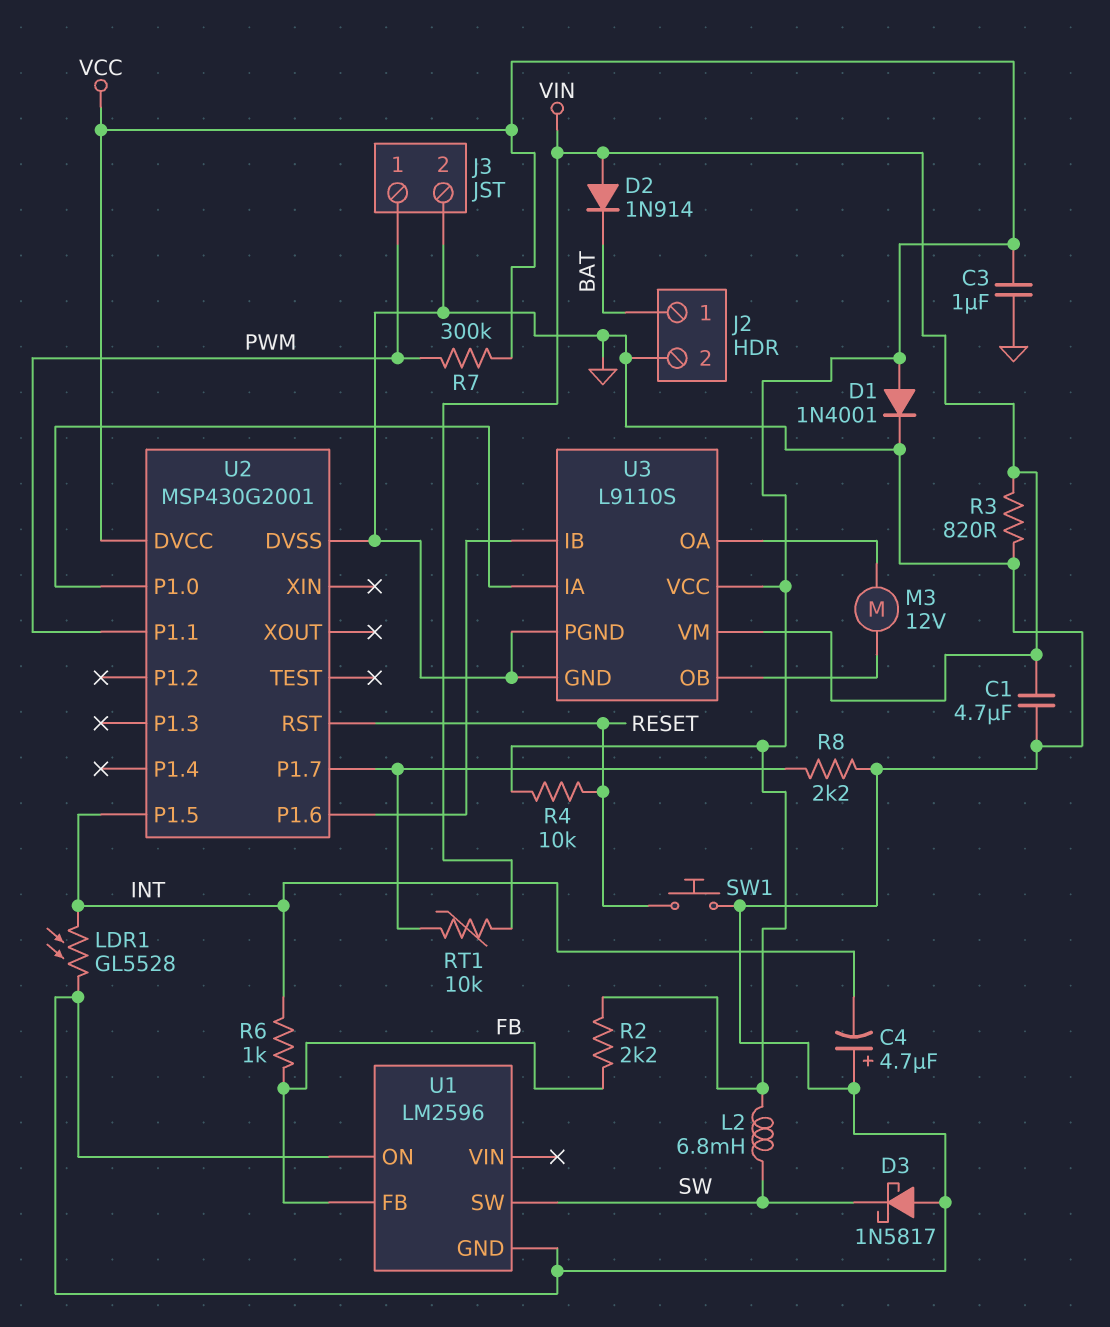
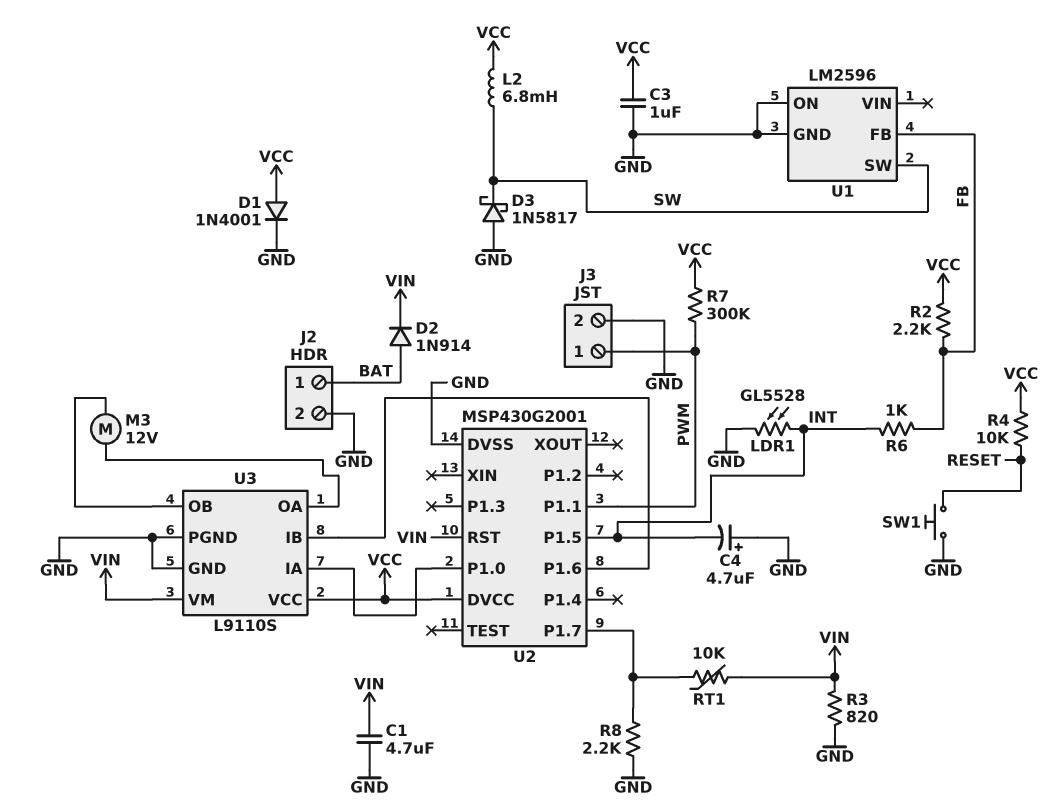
D2: diode 1N914 (A VIN, K BAT) -> diode 1N914 (A BAT, K VIN)
U2 pin RST: RESET -> VIN

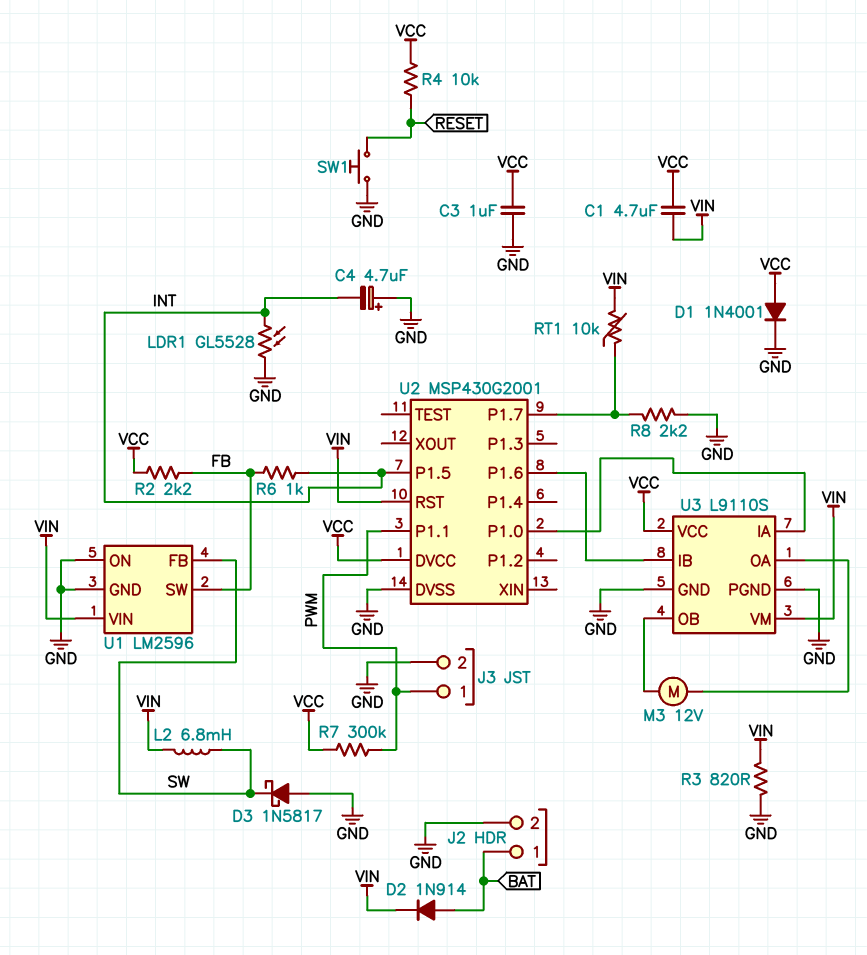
C1: 4.7uF (GND, VIN) -> 4.7uF (VCC, VIN)
L2: 6.8mH (SW, VCC) -> 6.8mH (SW, VIN)
U1 pin FB: FB -> SW
U1 pin SW: SW -> FB
U1 pin VIN: none -> VIN

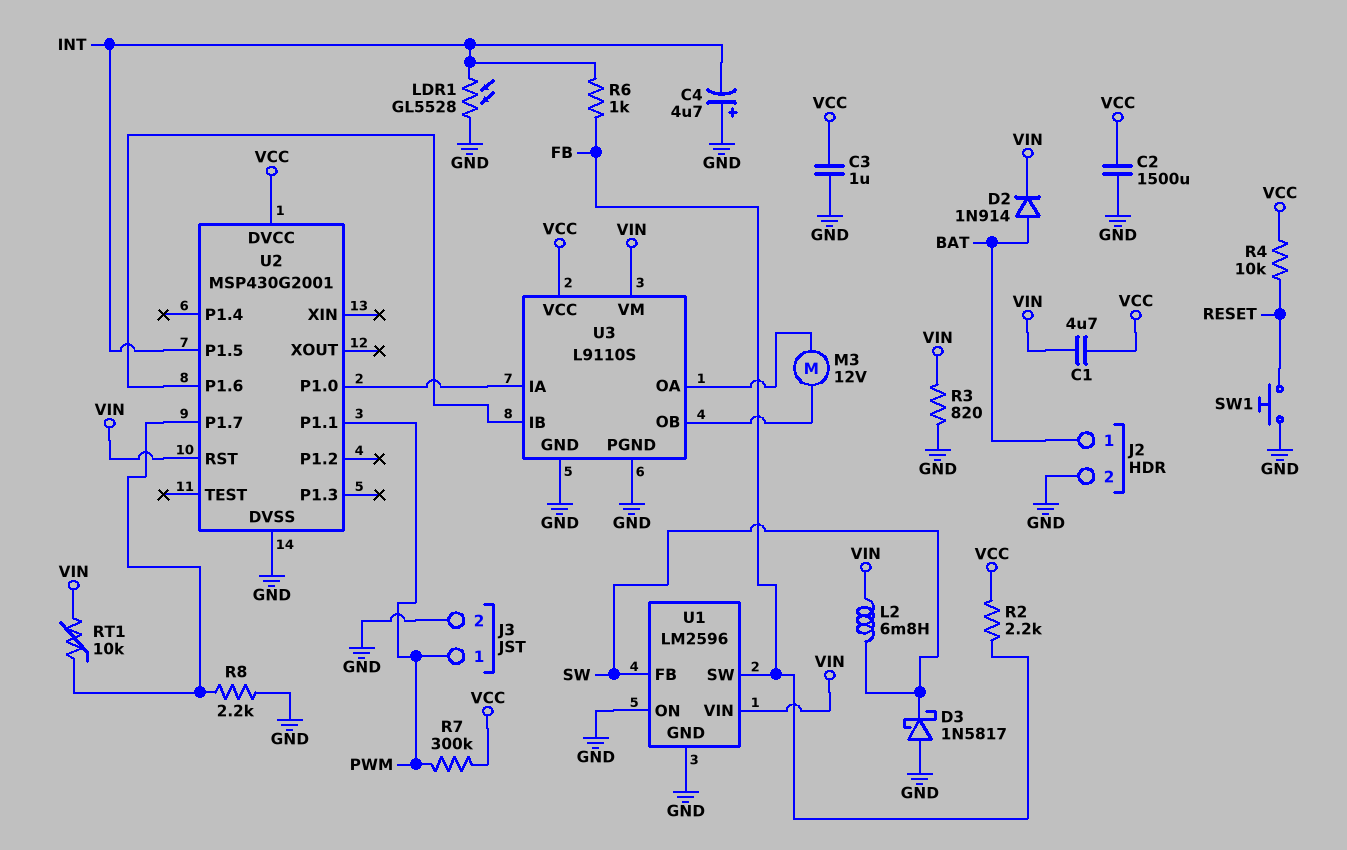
C2: none -> 1500uF (GND, VCC)
D1: diode 1N4001 (A VCC, K GND) -> none

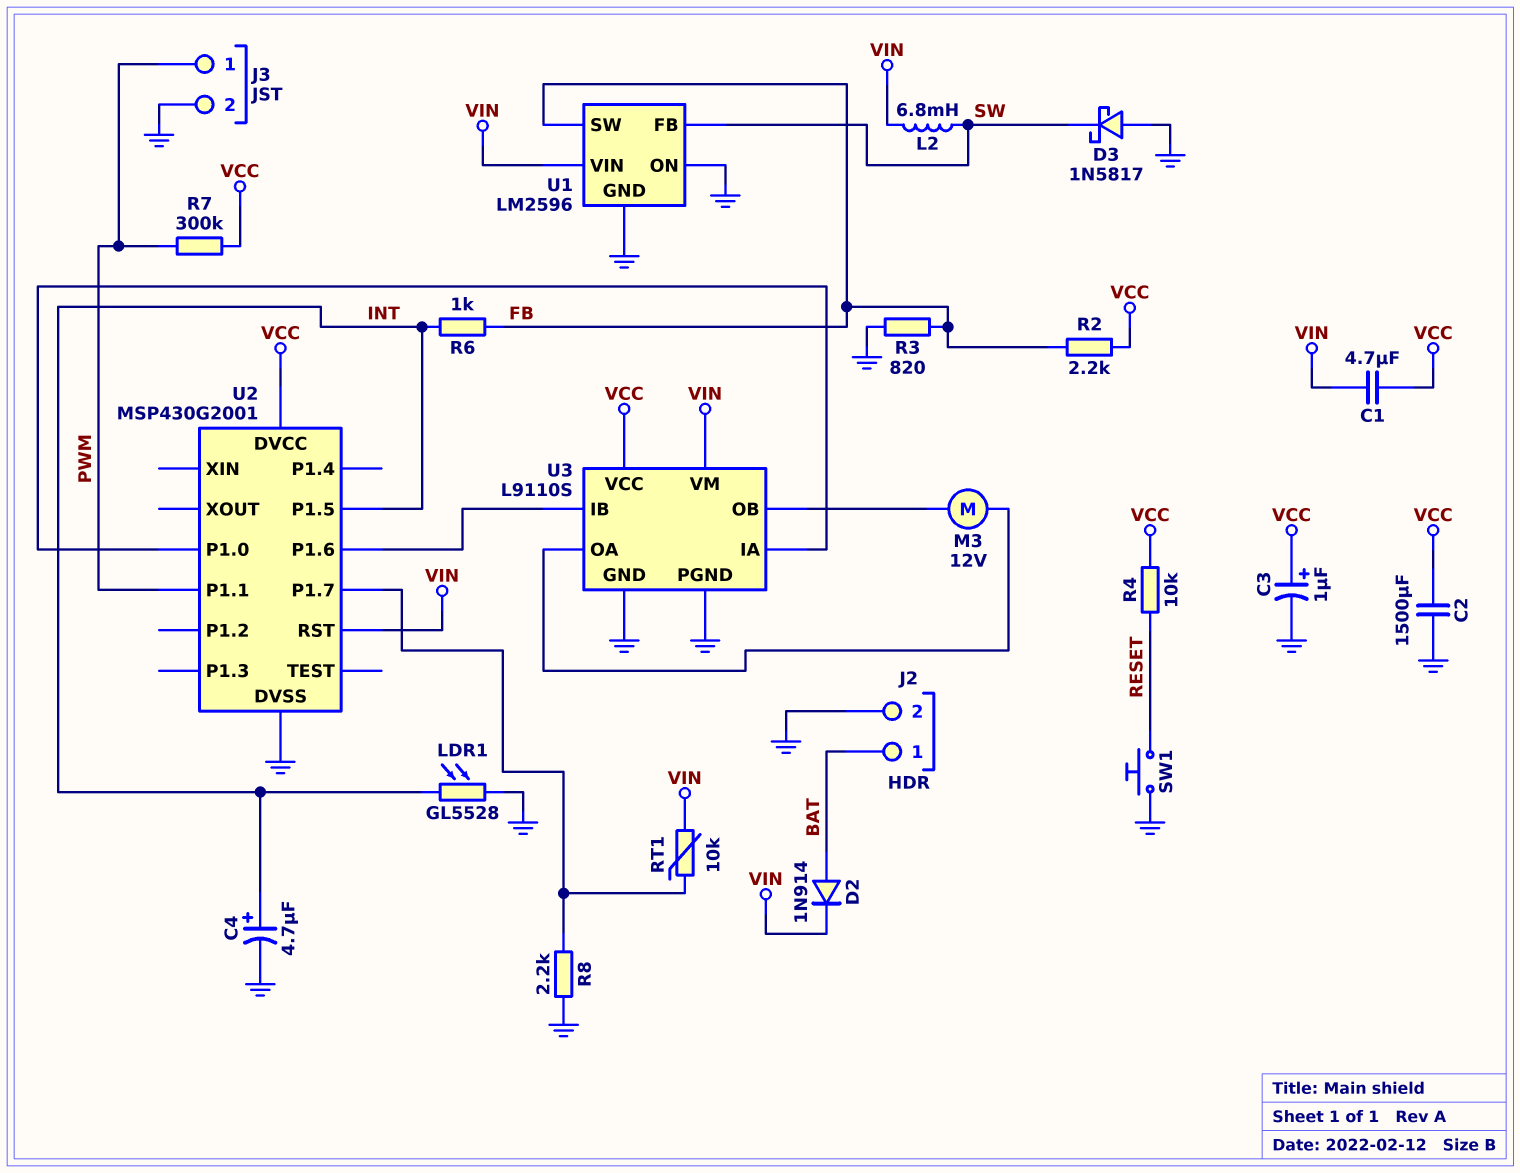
C3: 1uF (GND, VCC) -> 1uF (plus VCC, minus GND)
C4: 4.7uF (plus GND, minus INT) -> 4.7uF (plus INT, minus GND)
R3: 820 (GND, VIN) -> 820 (FB, GND)

